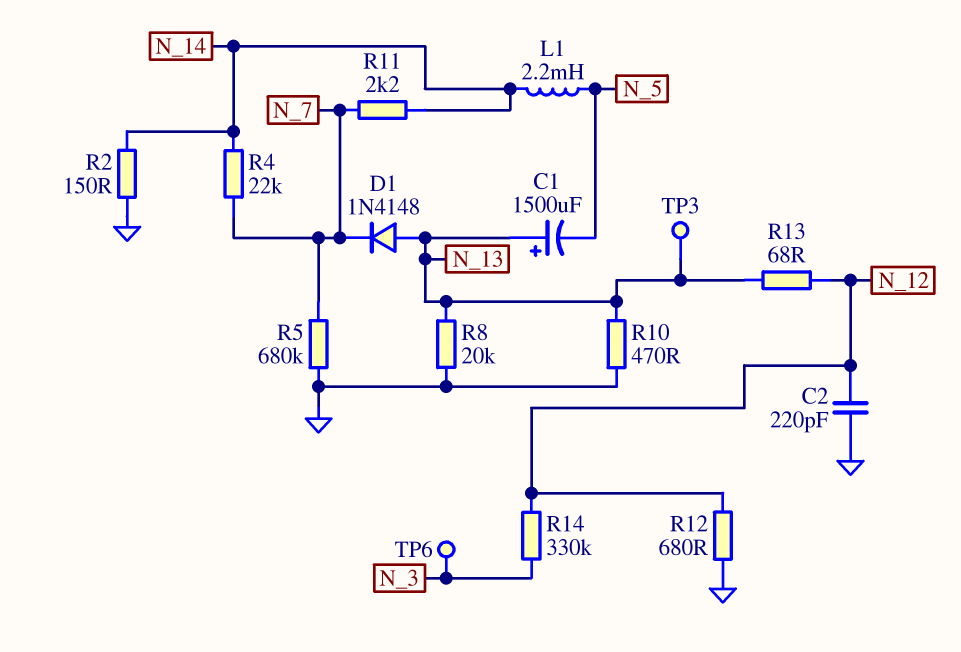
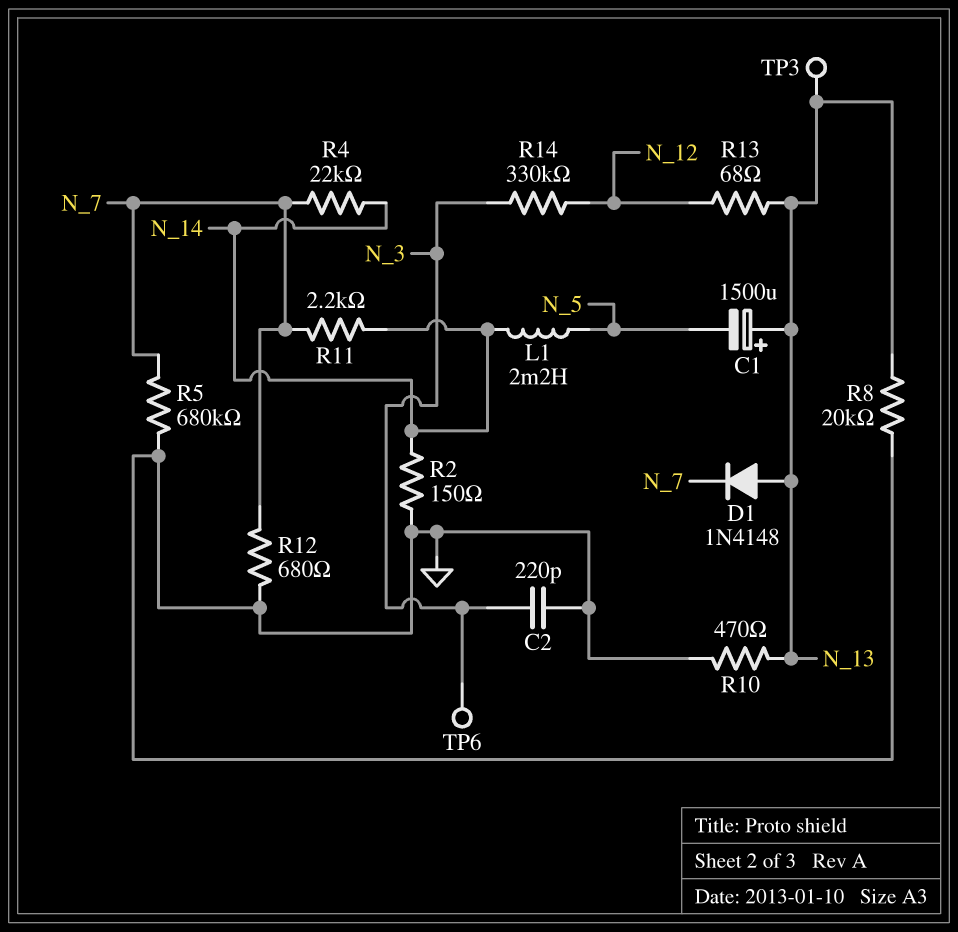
C2: 220pF (GND, N_12) -> 220pF (GND, N_3)
R12: 680 (GND, N_12) -> 680 (GND, N_7)

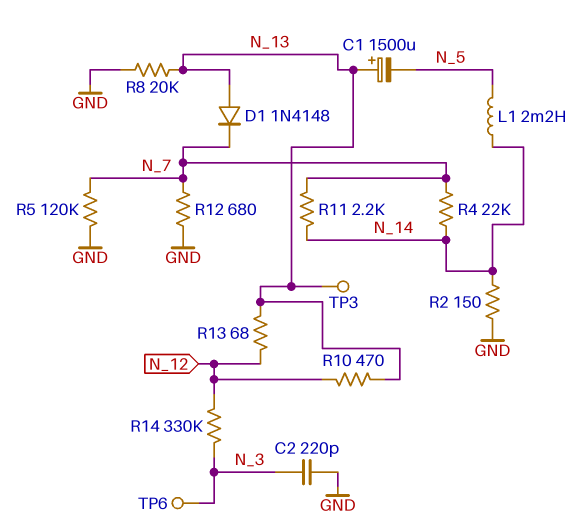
R5: 680k (GND, N_7) -> 120k (GND, N_7)
R10: 470 (GND, N_13) -> 470 (N_12, N_13)

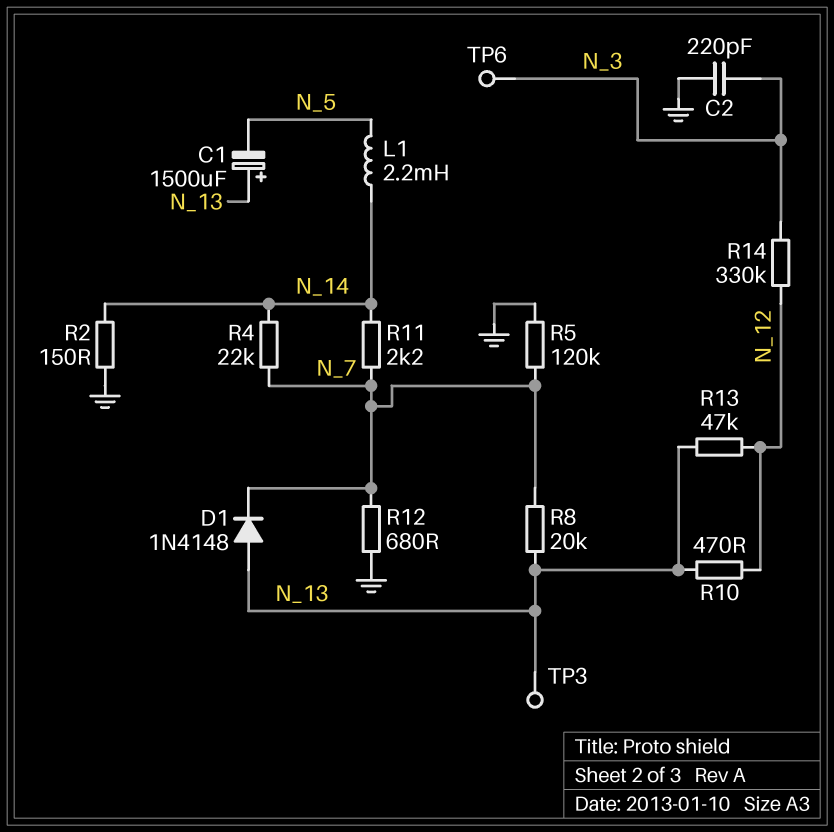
R8: 20k (GND, N_13) -> 20k (N_7, N_13)
R13: 68 (N_12, N_13) -> 47k (N_12, N_13)

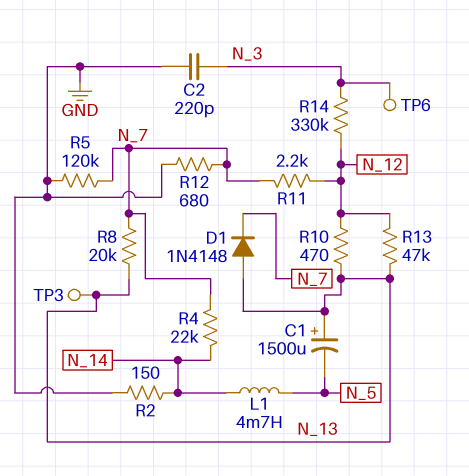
L1: 2.2mH (N_5, N_14) -> 4.7mH (N_5, N_14)
R11: 2.2k (N_7, N_14) -> 2.2k (N_7, N_12)

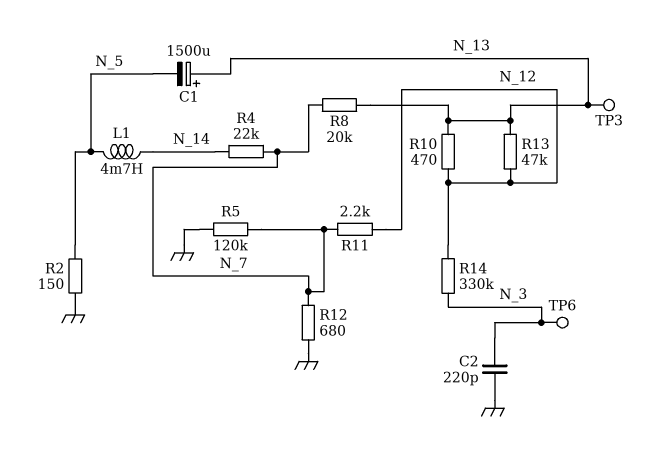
D1: diode 1N4148 (A N_13, K N_7) -> none
R2: 150 (GND, N_14) -> 150 (GND, N_5)

